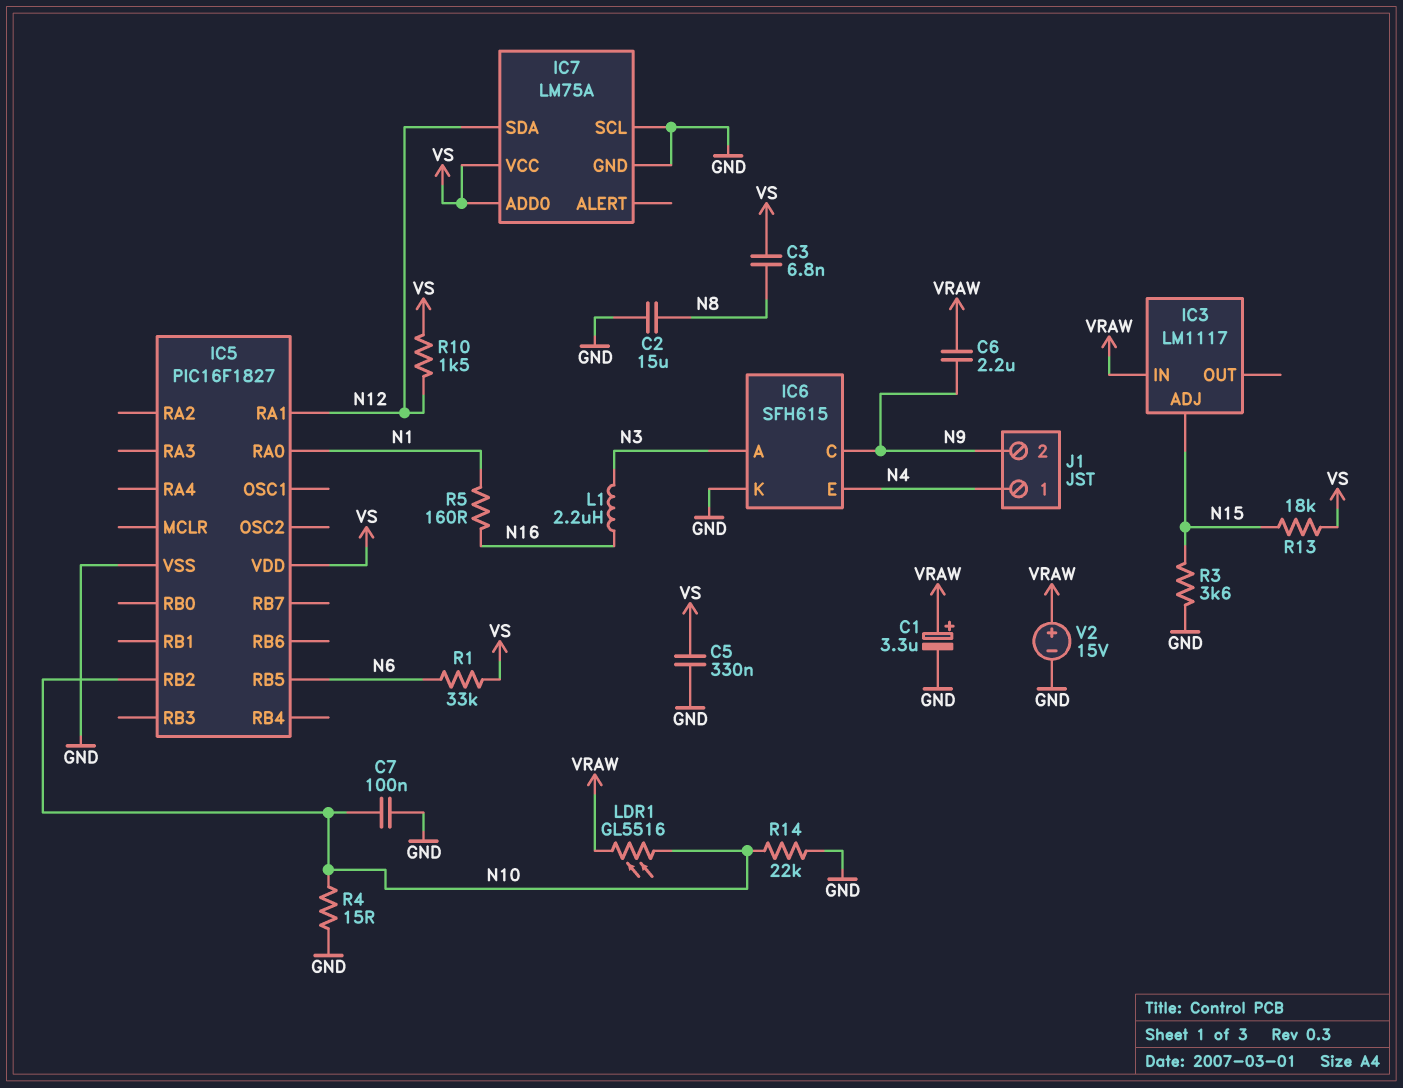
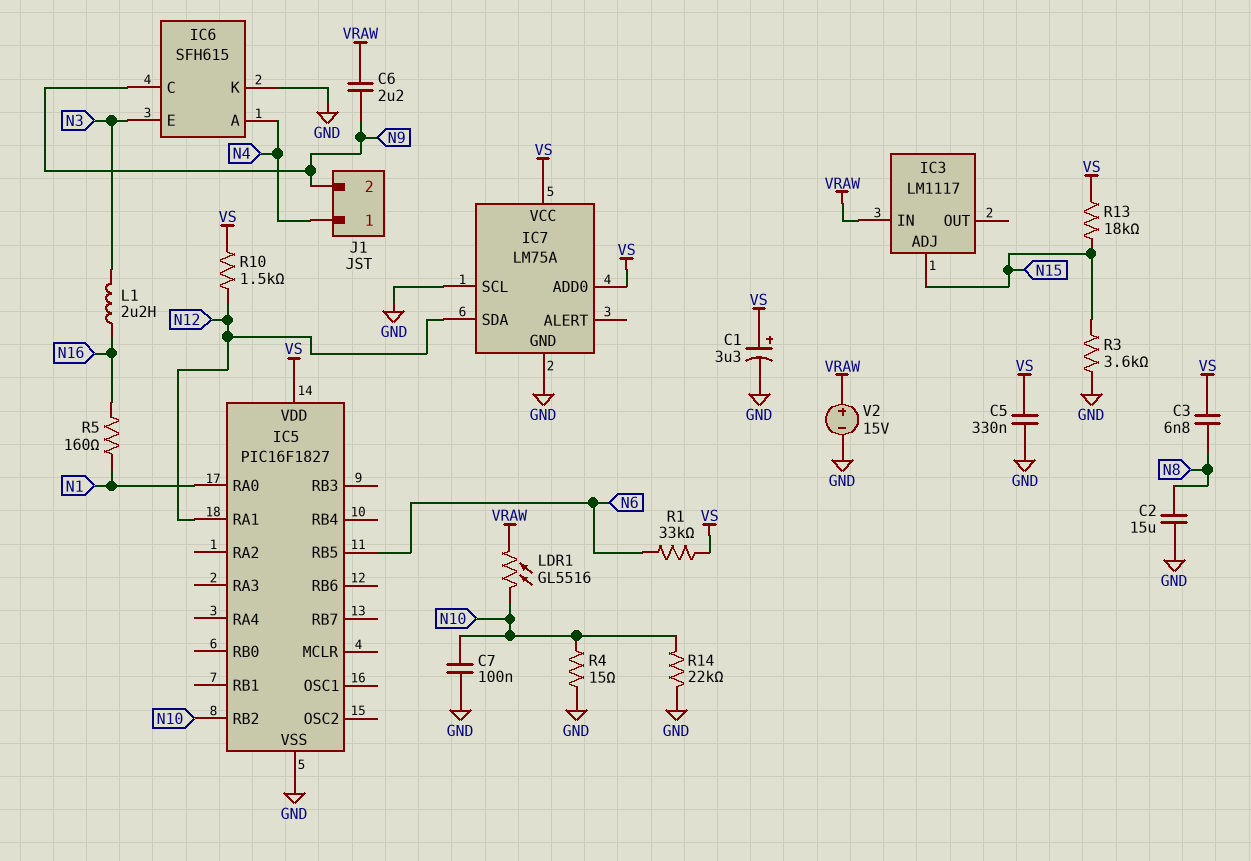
C1: 3.3uF (plus VRAW, minus GND) -> 3.3uF (plus VS, minus GND)
IC6 pin A: N3 -> N4
IC6 pin E: N4 -> N3

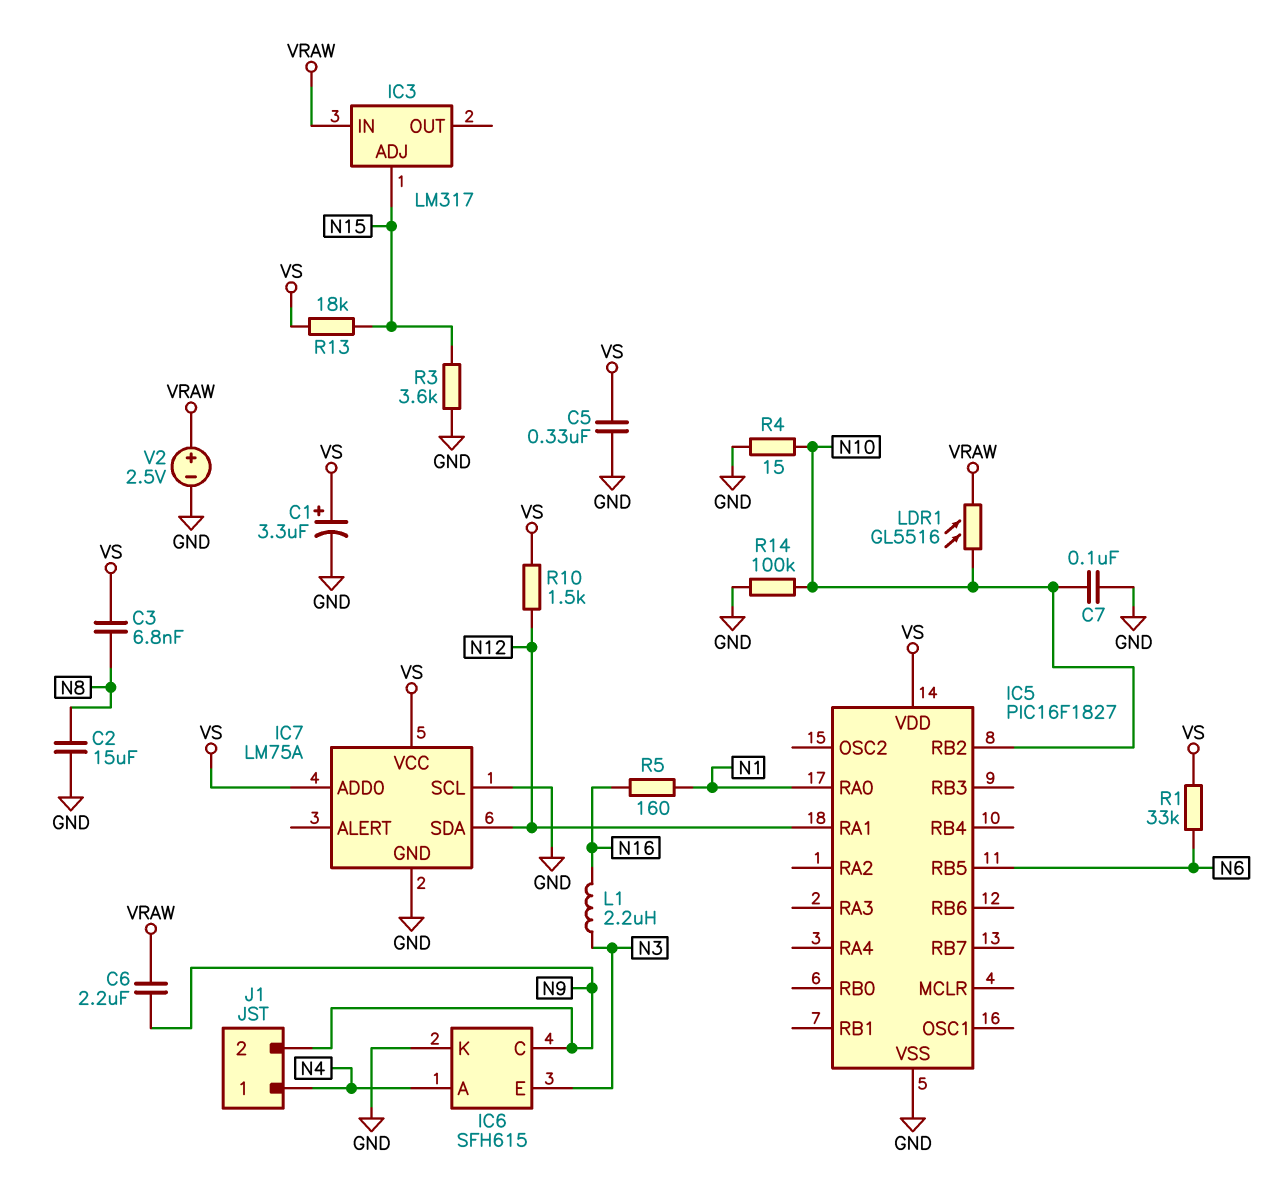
IC3: LM1117 -> LM317
R14: 22k (GND, N10) -> 100k (GND, N10)
V2: 15V (plus VRAW, minus GND) -> 2.5V (plus VRAW, minus GND)

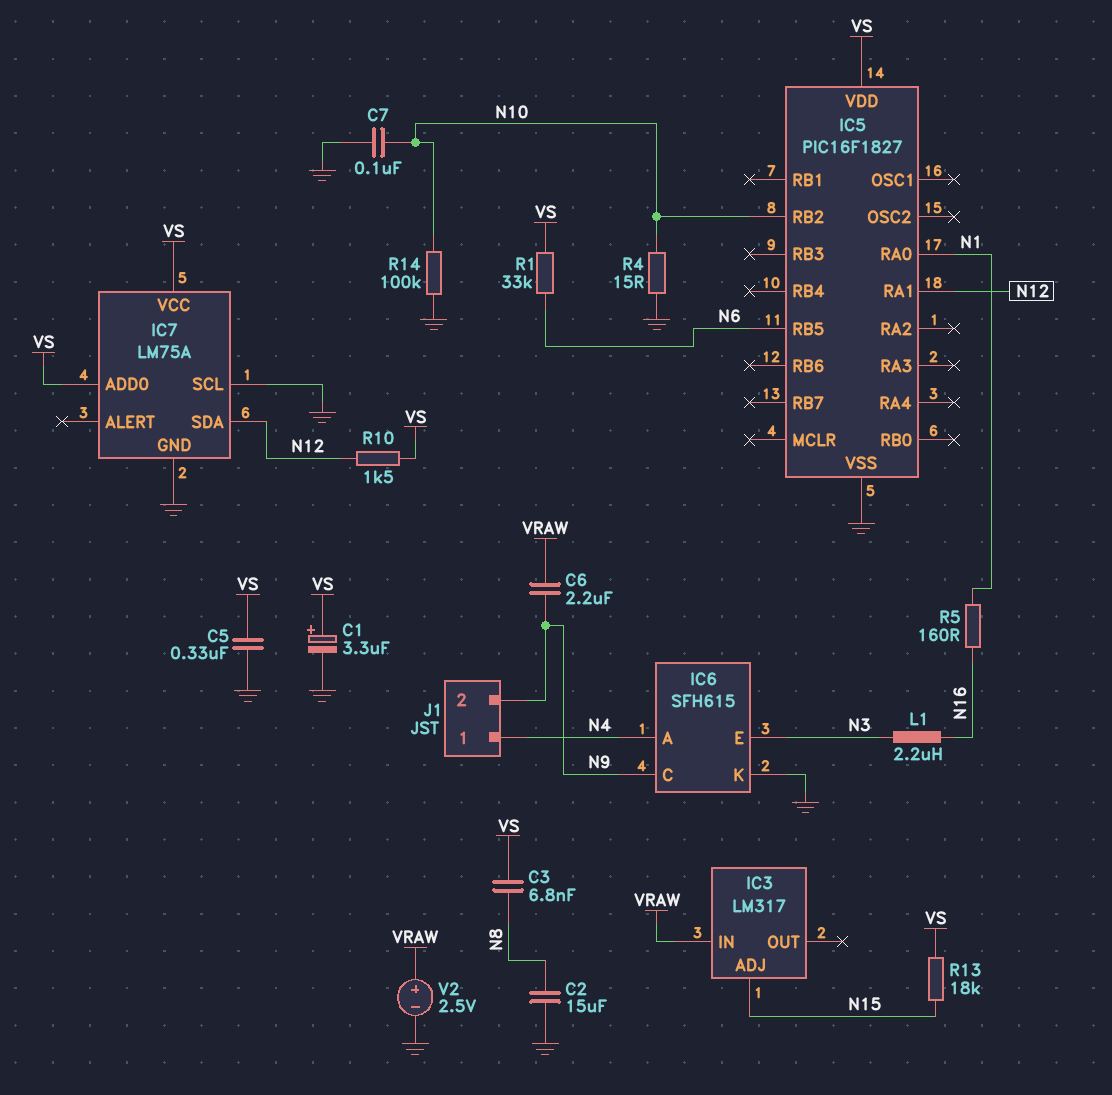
LDR1: GL5516 (N10, VRAW) -> none
R3: 3.6k (GND, N15) -> none

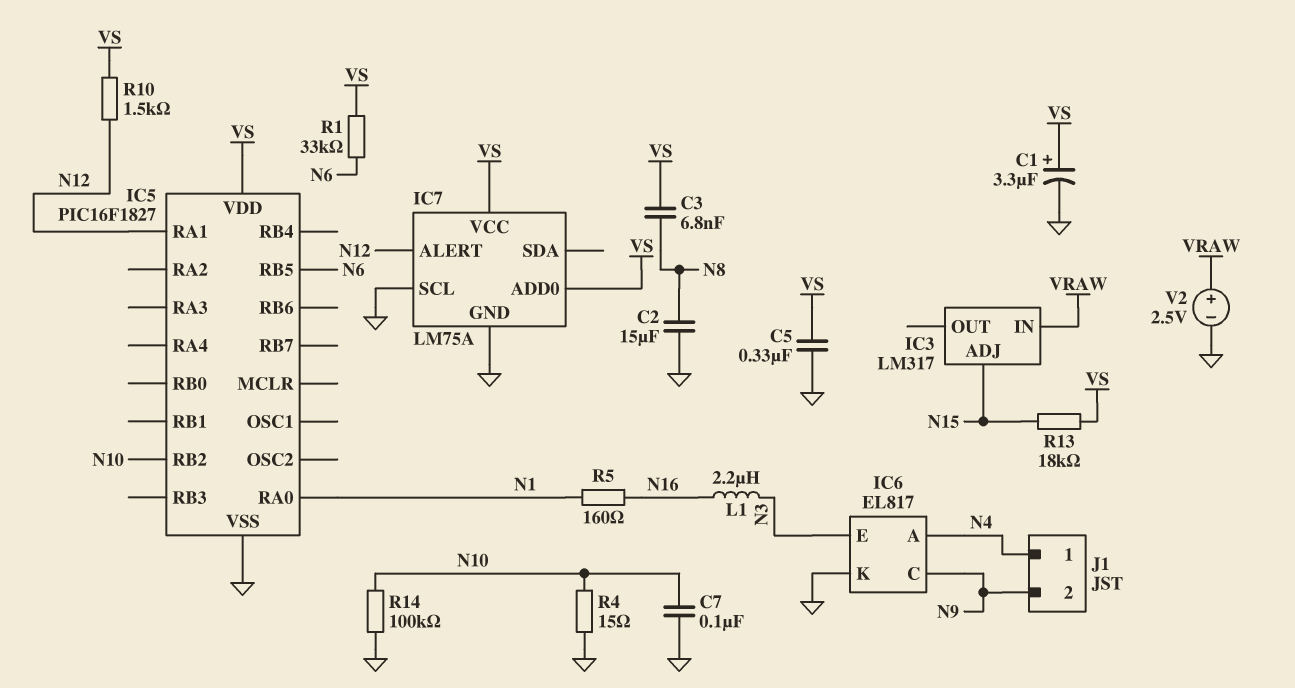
C6: 2.2uF (N9, VRAW) -> none
IC6: SFH615 -> EL817
IC7 pin ALERT: none -> N12
IC7 pin SDA: N12 -> none

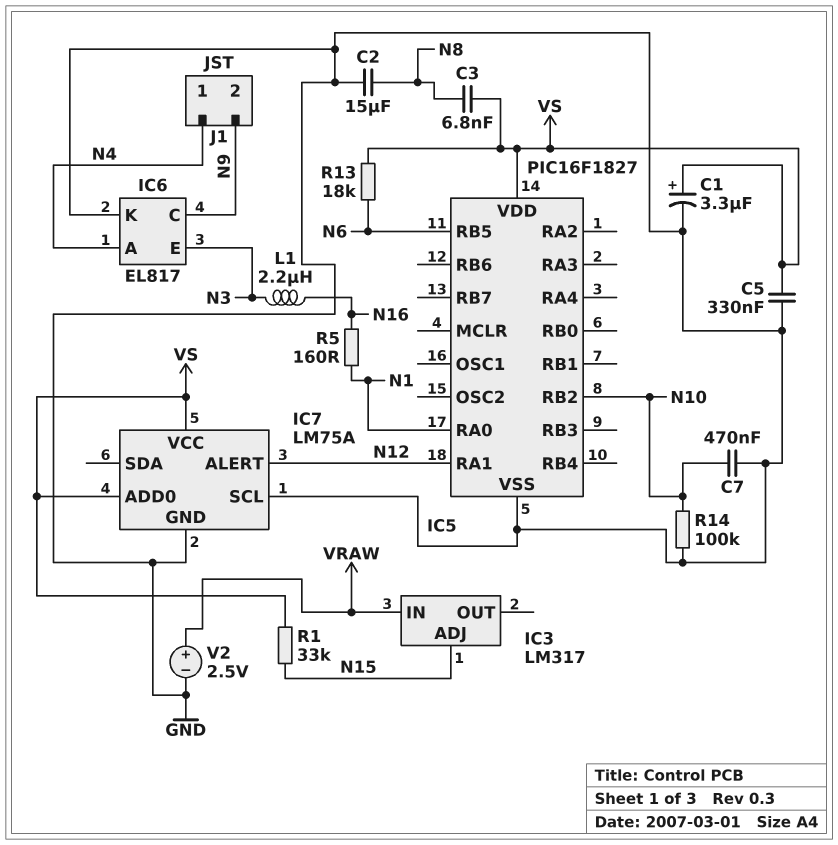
C7: 100nF (GND, N10) -> 470nF (GND, N10)
R1: 33k (N6, VS) -> 33k (N15, VS)
R4: 15 (GND, N10) -> none
R10: 1.5k (N12, VS) -> none
R13: 18k (N15, VS) -> 18k (N6, VS)

